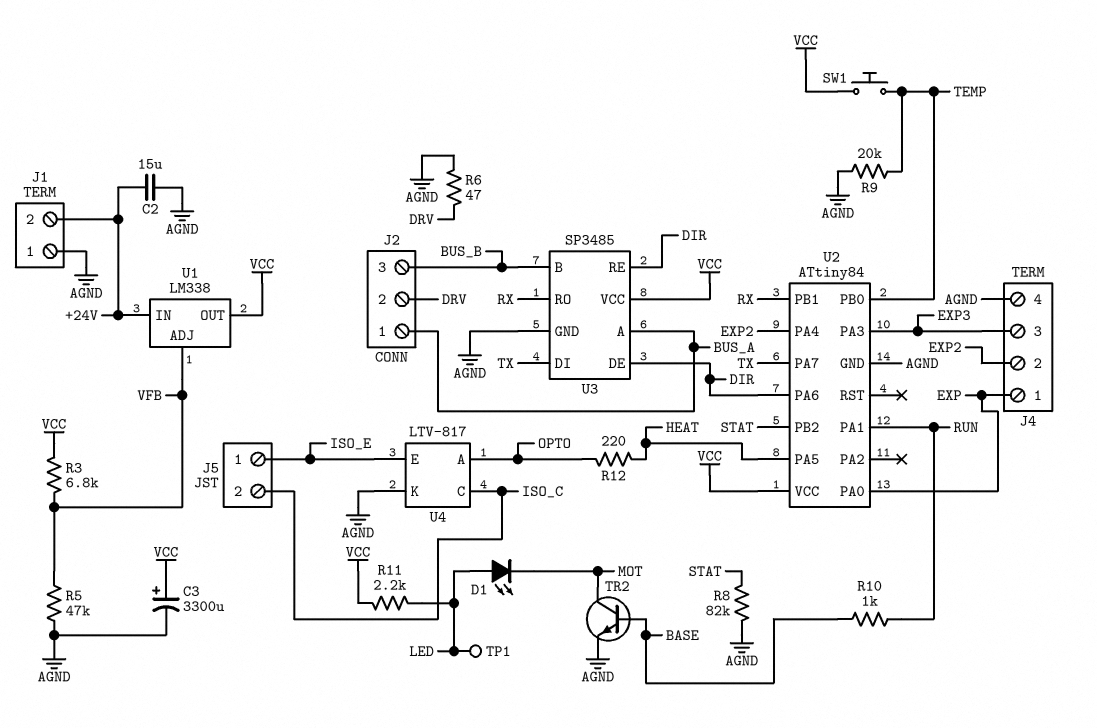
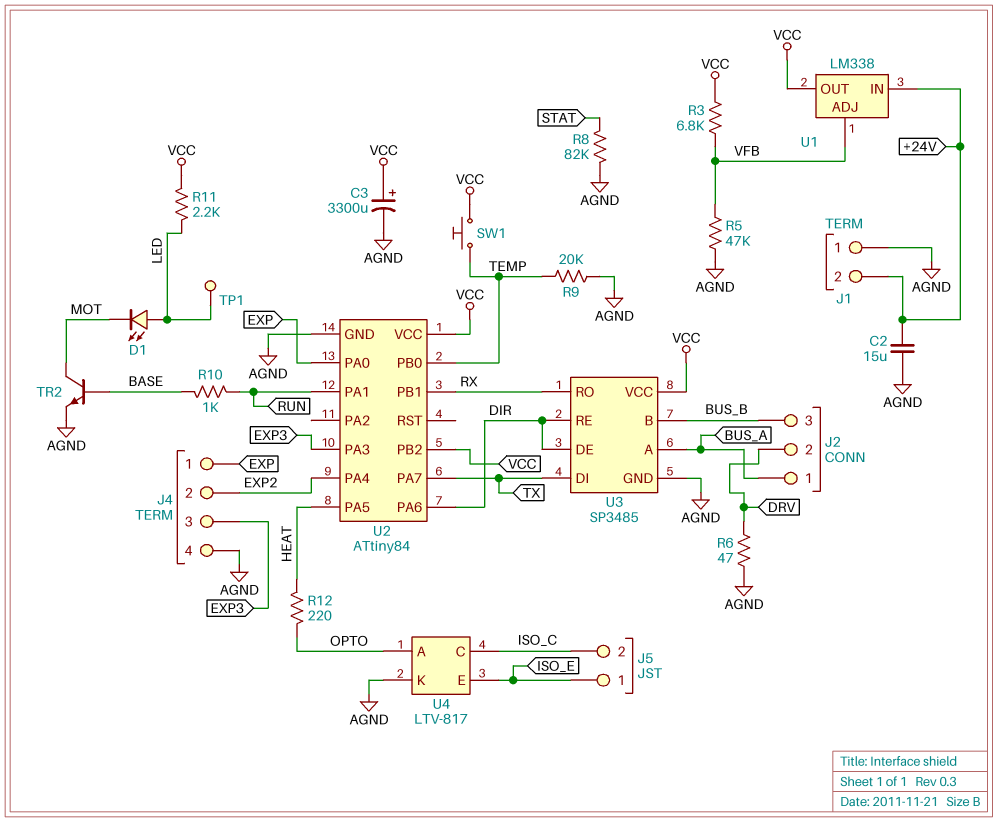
U2 pin PB2: STAT -> VCC

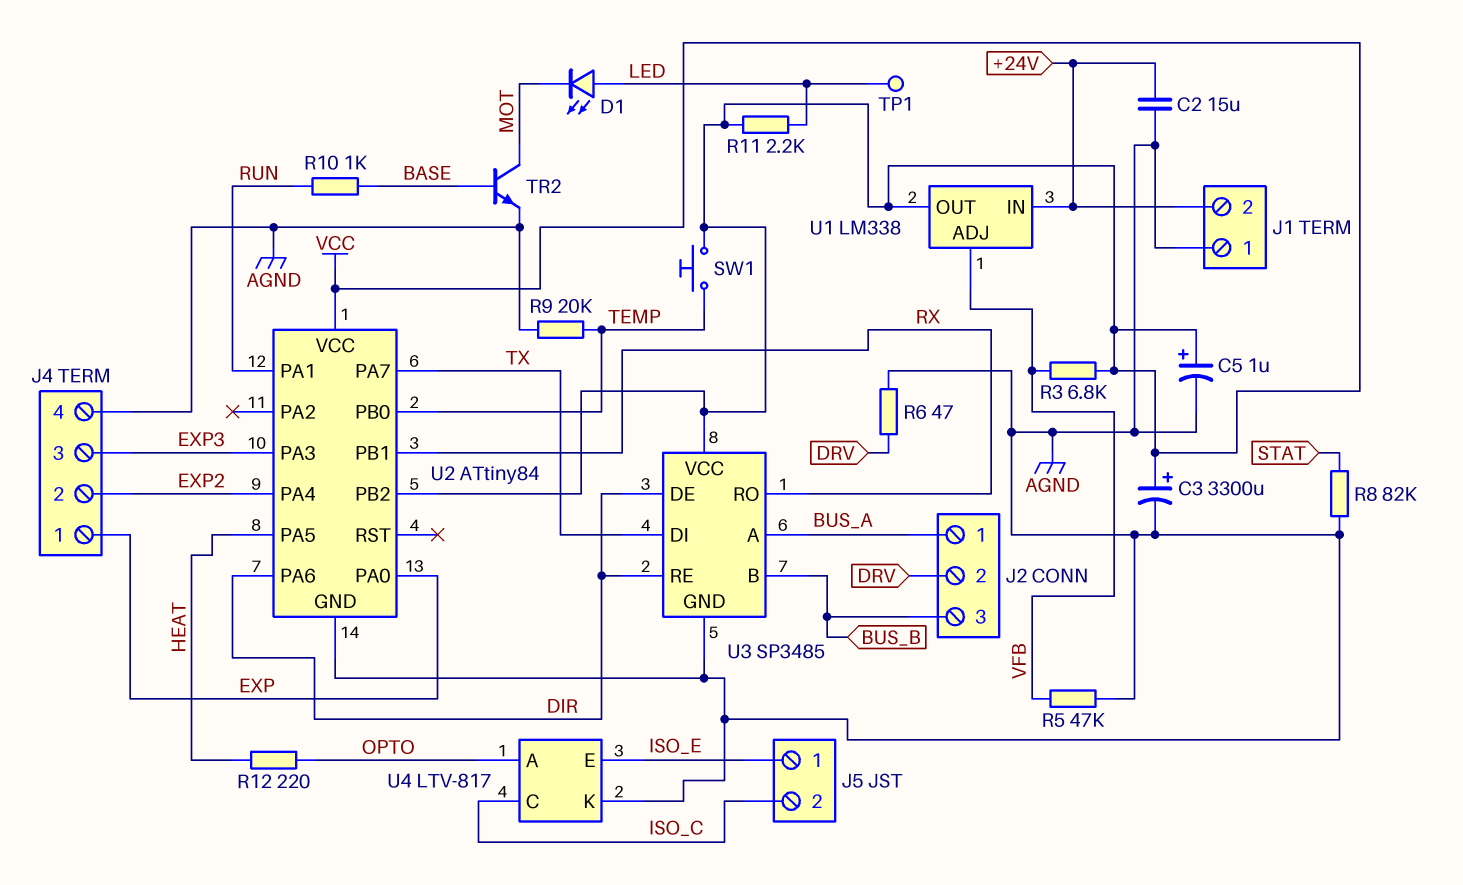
C5: none -> 1uF (plus VCC, minus AGND)

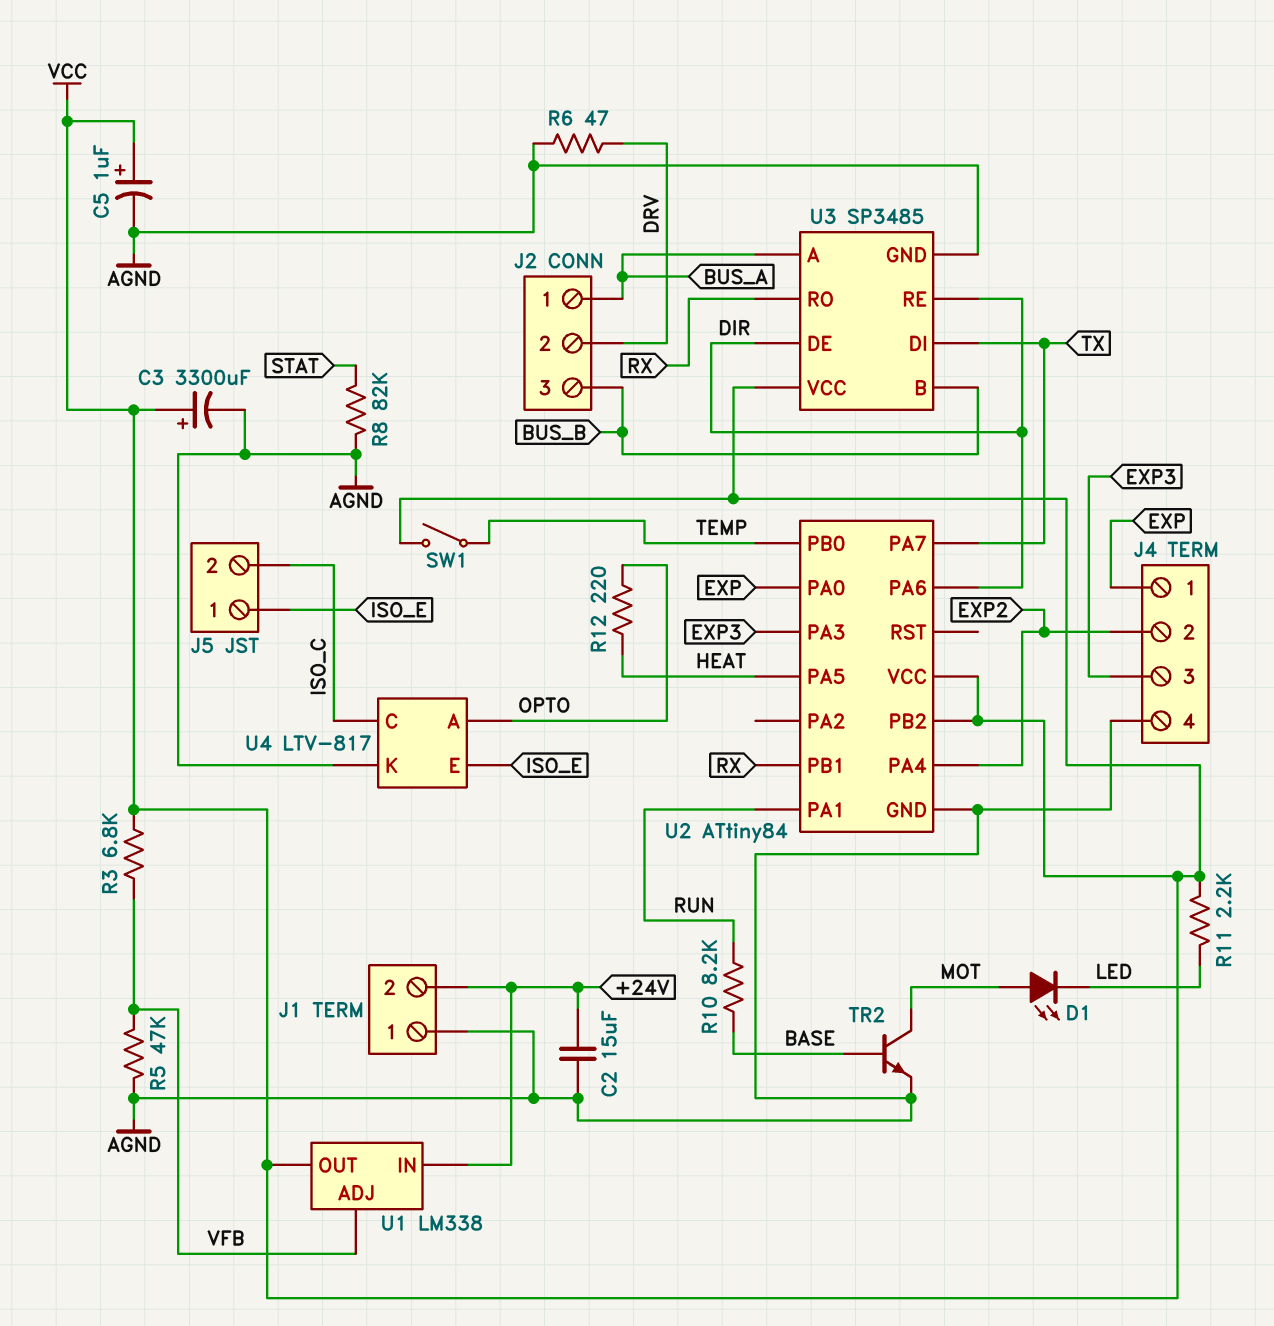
D1: LED (A LED, K MOT) -> LED (A MOT, K LED)
R9: 20k (AGND, TEMP) -> none
R10: 1k (BASE, RUN) -> 8.2k (BASE, RUN)
SW1: button (TEMP, VCC) -> switch (TEMP, VCC)
TP1: test point (LED) -> none

